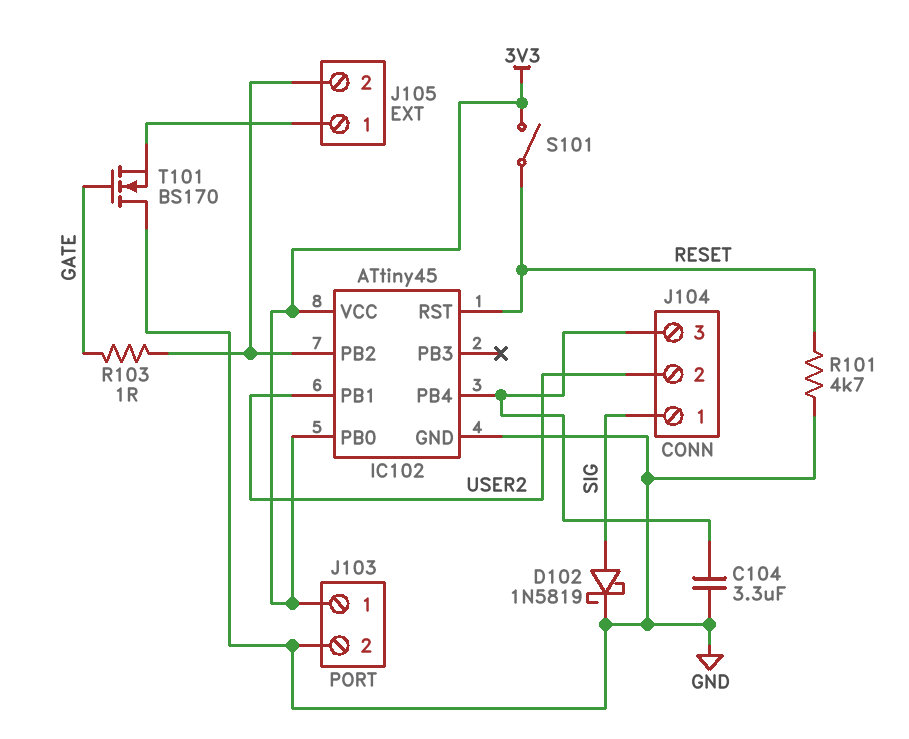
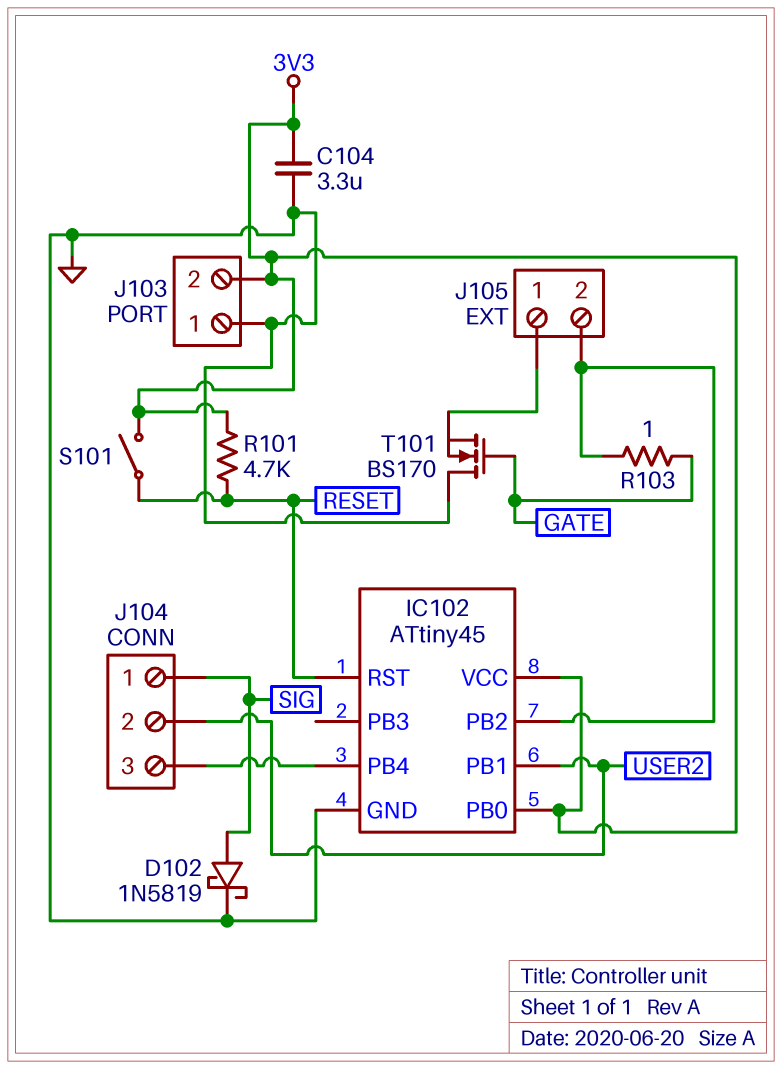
C104: 3.3uF (GND, IC102/PB4) -> 3.3uF (3V3, GND)
J103 pin 1: 3V3 -> GND
J103 pin 2: GND -> 3V3
R101: 4.7k (GND, RESET) -> 4.7k (3V3, RESET)

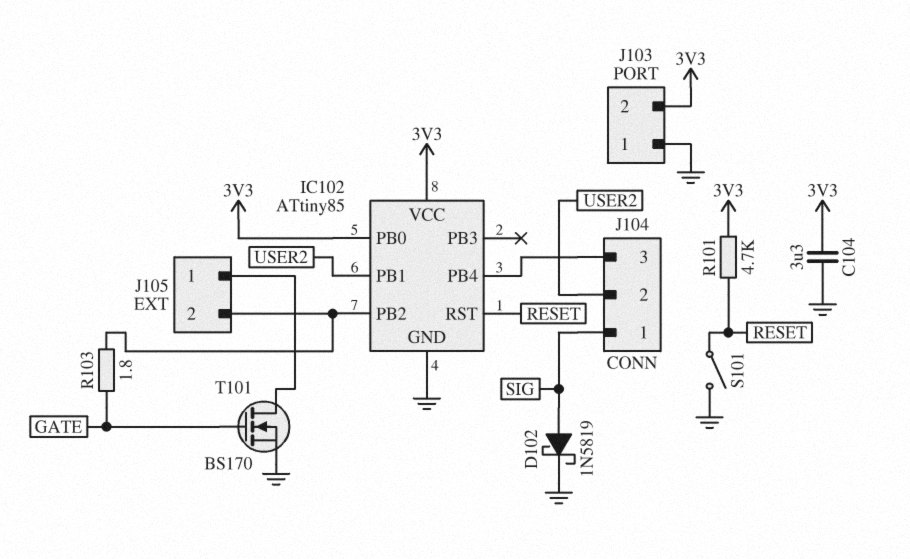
IC102: ATtiny45 -> ATtiny85
R103: 1 (GATE, IC102/PB2) -> 1.8 (GATE, IC102/PB2)
S101: switch (3V3, RESET) -> switch (GND, RESET)
T101: NMOS BS170 (G GATE, D GND, S J105/1) -> NMOS BS170 (G GATE, D J105/1, S GND)

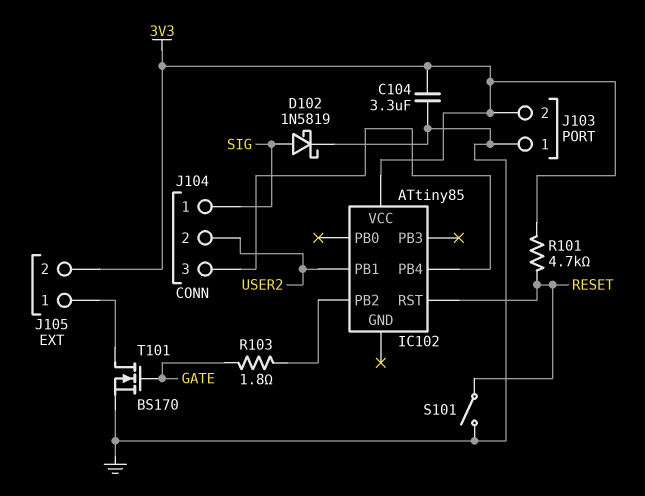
IC102 pin GND: GND -> none
IC102 pin PB0: 3V3 -> none
J105 pin 2: IC102/PB2 -> 3V3

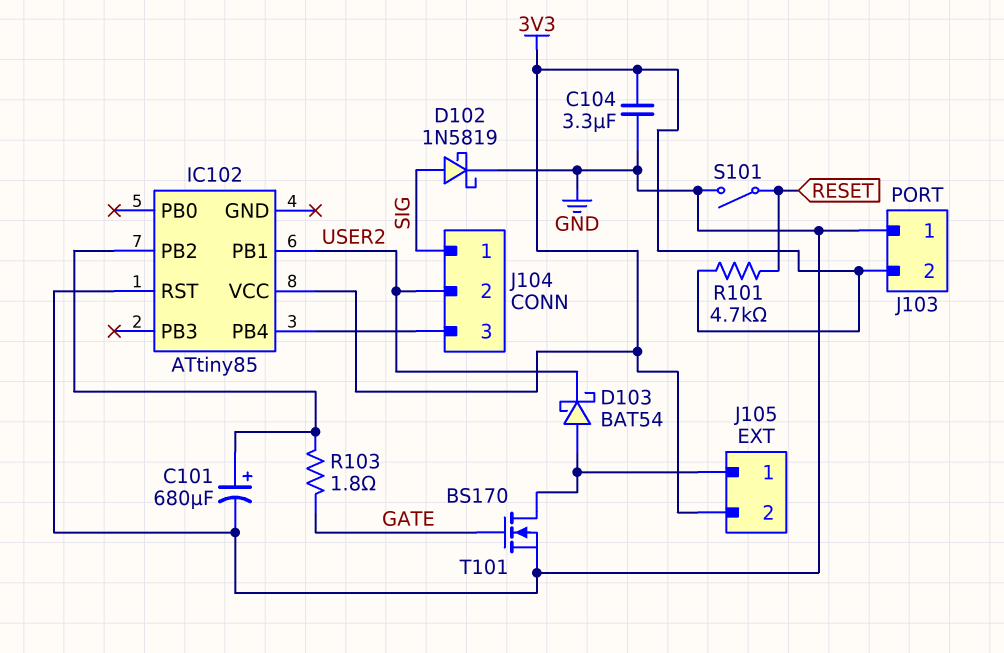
C101: none -> 680uF (plus IC102/PB2, minus GND)
D103: none -> schottky BAT54 (A J105/1, K USER2)
IC102 pin RST: RESET -> GND

